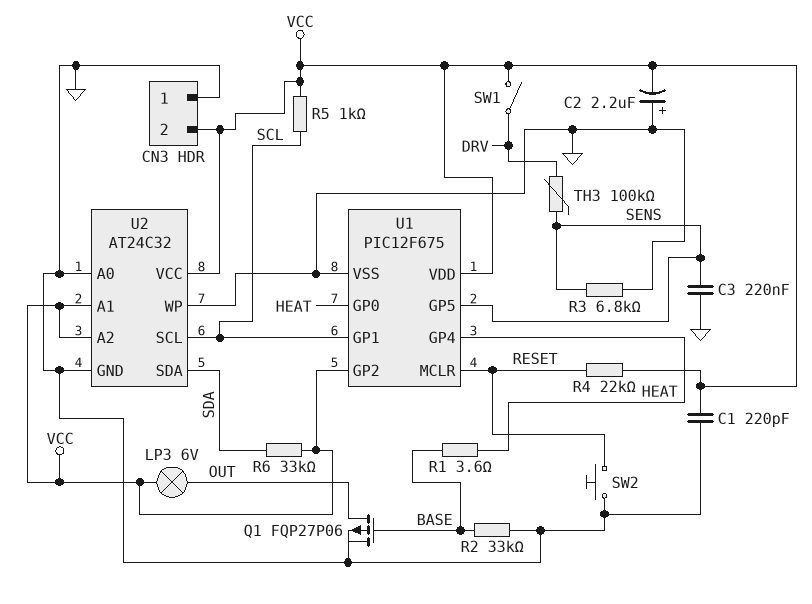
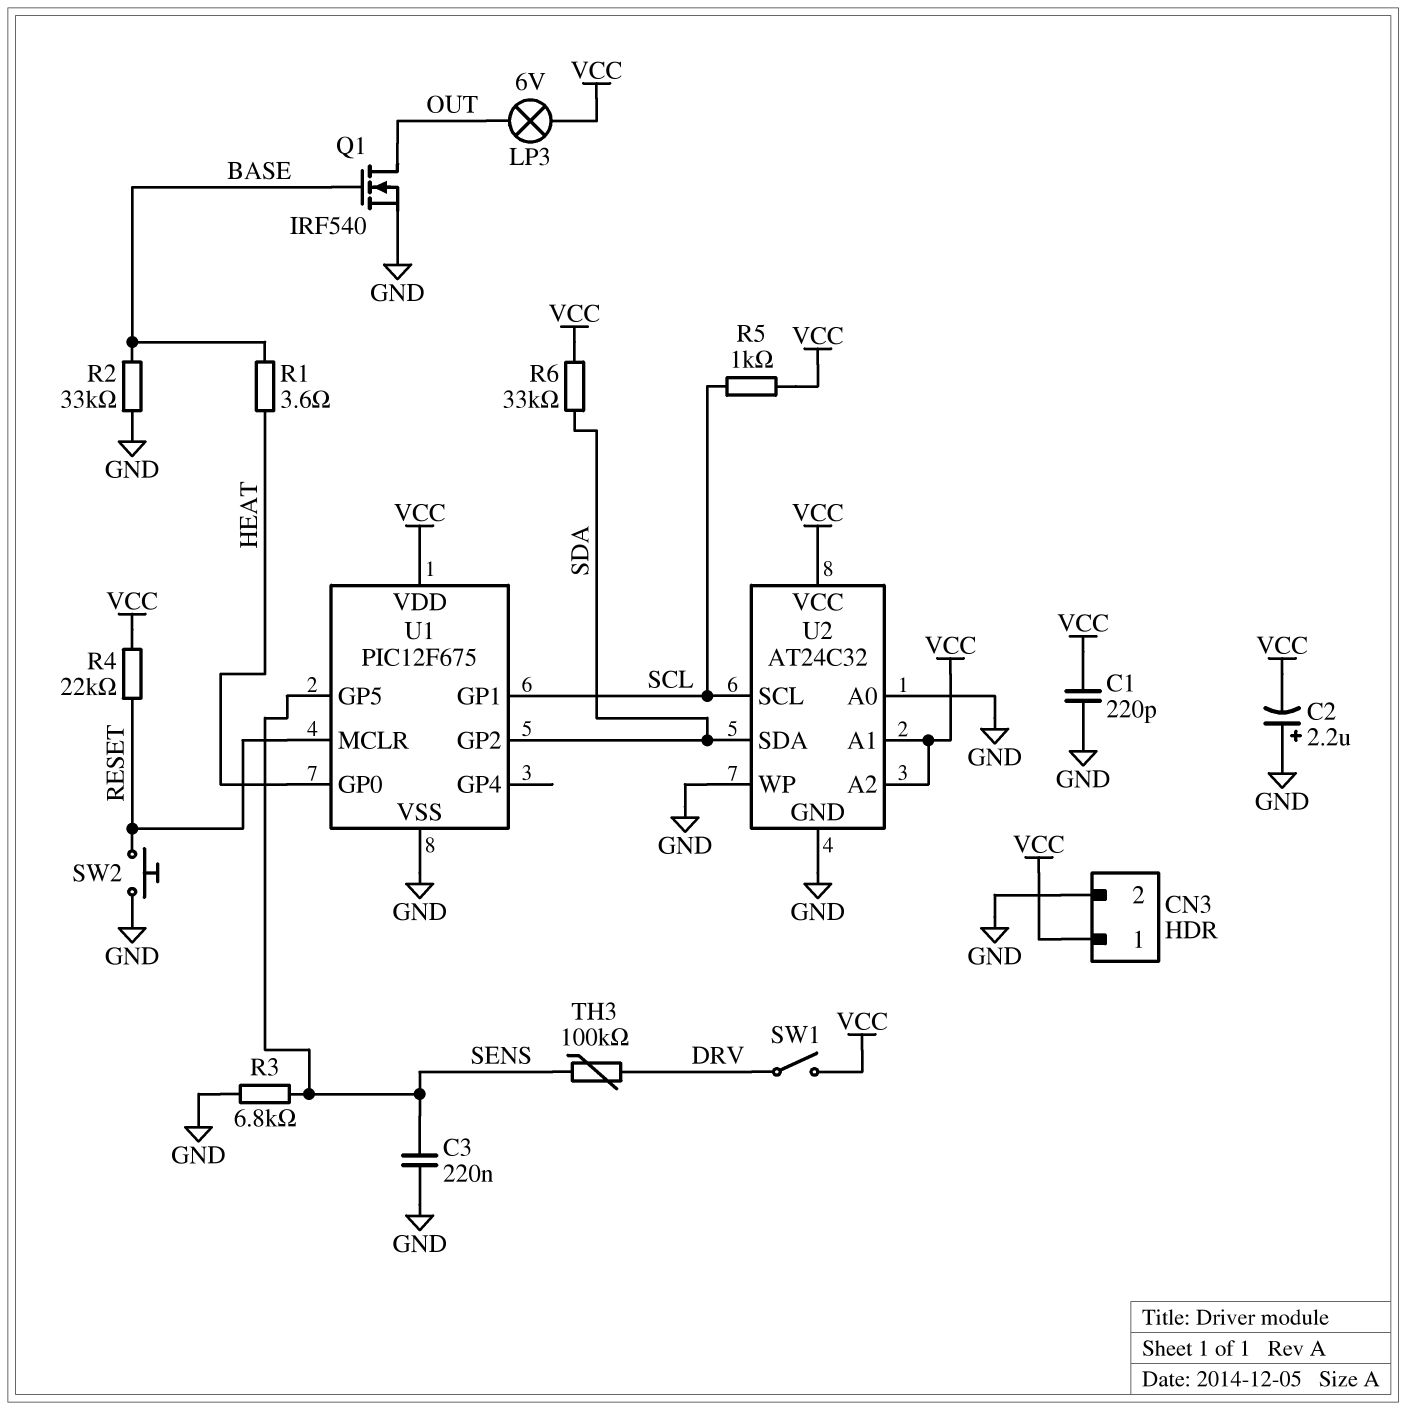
CN3 pin 1: GND -> VCC
CN3 pin 2: VCC -> GND
Q1: PMOS FQP27P06 (G BASE, D OUT, S GND) -> NMOS IRF540 (G BASE, D OUT, S GND)
U1 pin GP2: VCC -> SDA
U1 pin GP4: HEAT -> none

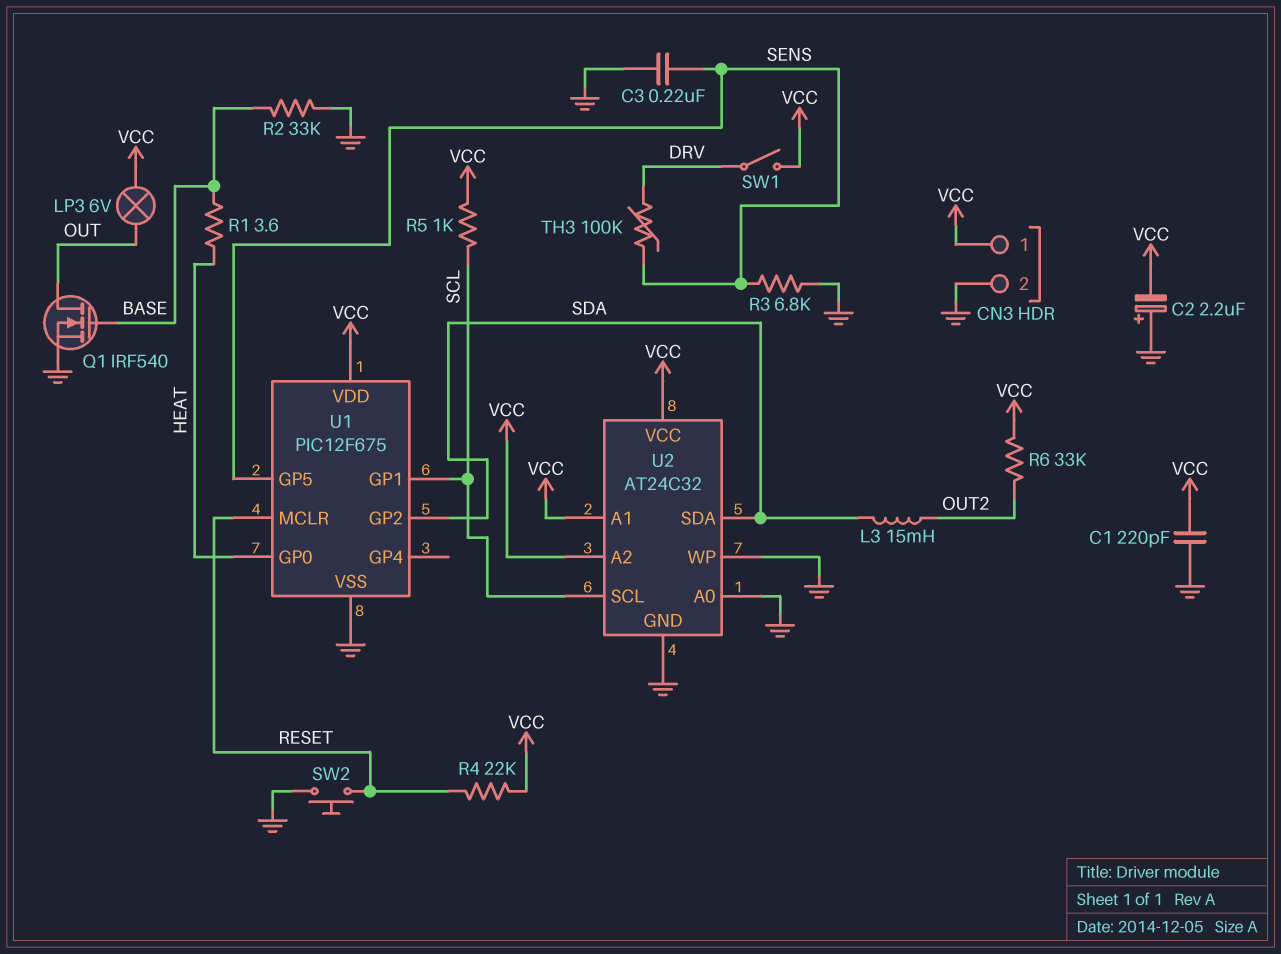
L3: none -> 15mH (OUT2, SDA)
R6: 33k (SDA, VCC) -> 33k (OUT2, VCC)

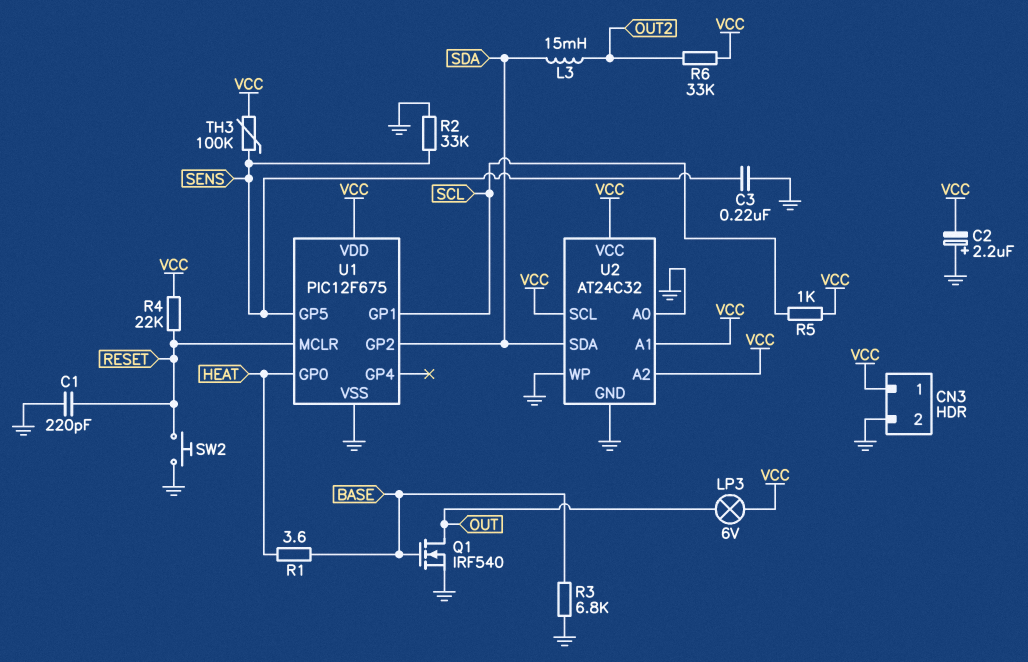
C1: 220pF (GND, VCC) -> 220pF (GND, RESET)
R2: 33k (BASE, GND) -> 33k (GND, SENS)
R3: 6.8k (GND, SENS) -> 6.8k (BASE, GND)
SW1: switch (DRV, VCC) -> none
TH3: 100k (DRV, SENS) -> 100k (SENS, VCC)
U2 pin SCL: SCL -> VCC

